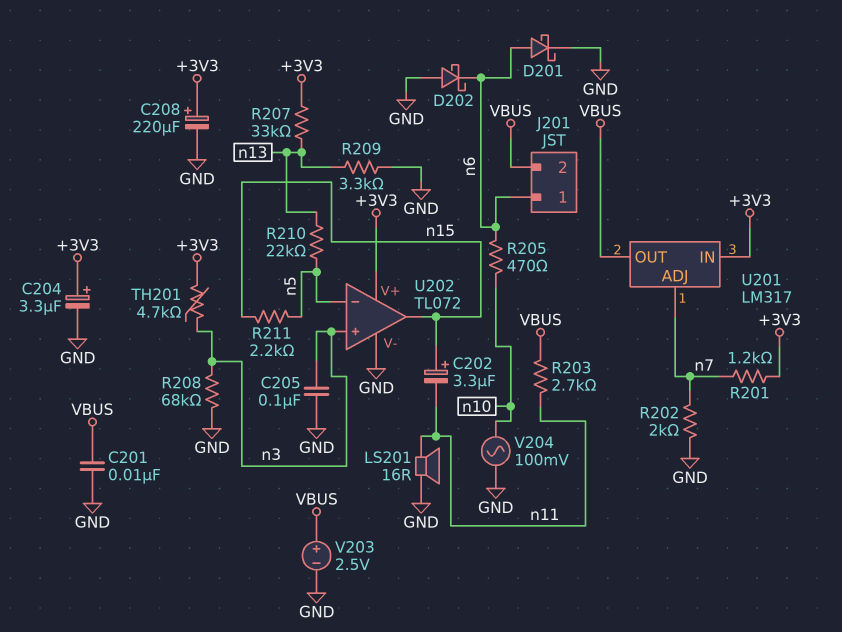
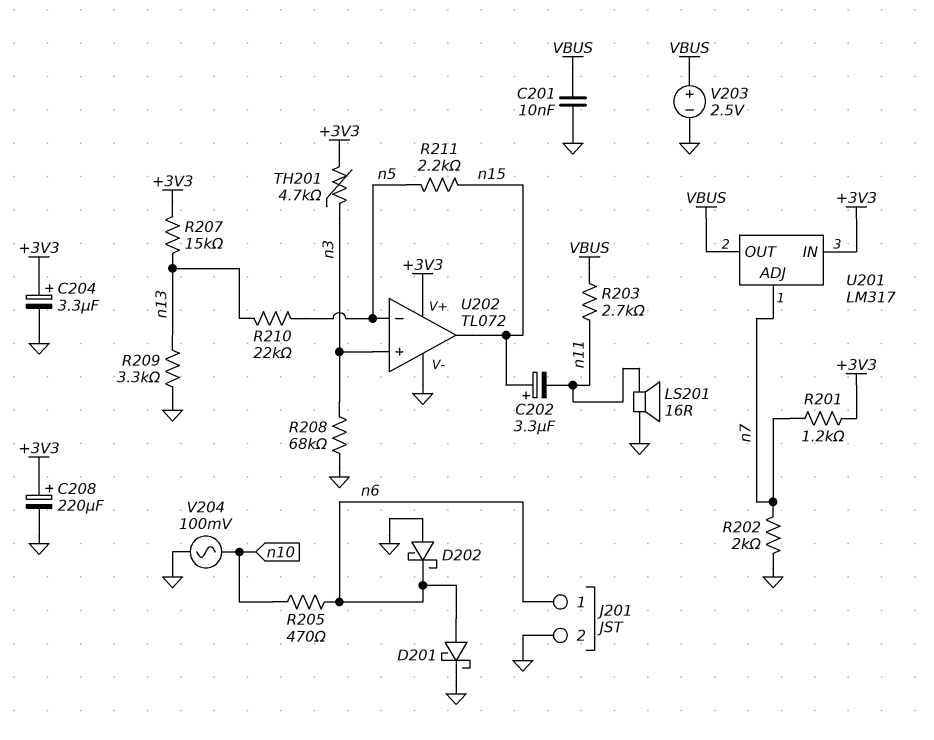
C205: 100nF (GND, n3) -> none
J201 pin 2: VBUS -> GND
R207: 33k (+3V3, n13) -> 15k (+3V3, n13)

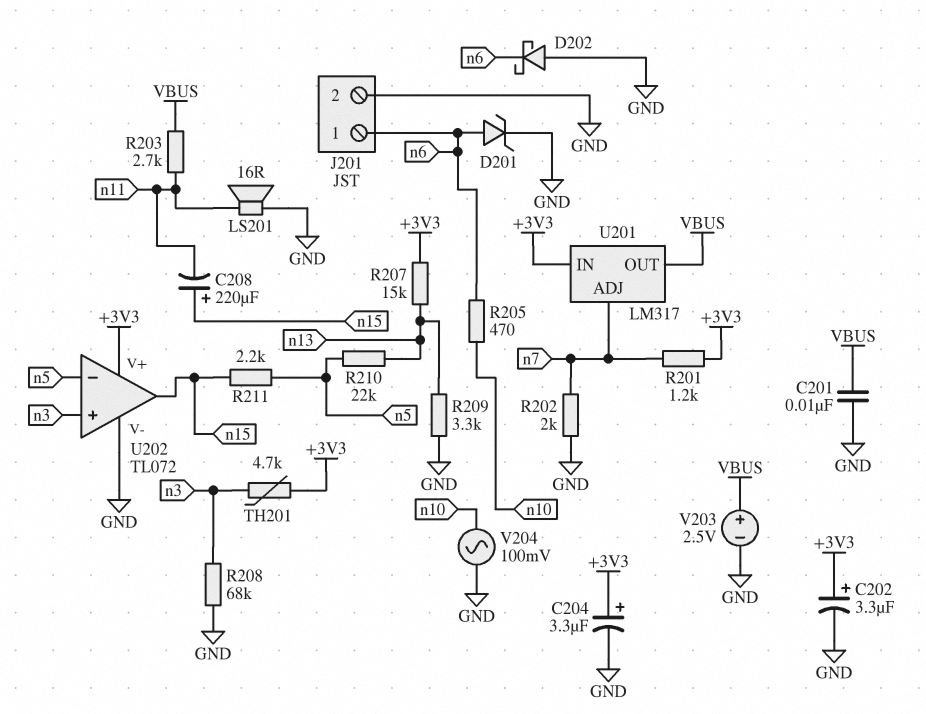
C202: 3.3uF (plus n15, minus n11) -> 3.3uF (plus +3V3, minus GND)
C208: 220uF (plus +3V3, minus GND) -> 220uF (plus n15, minus n11)
D201: schottky (A n6, K GND) -> zener (A n6, K GND)

